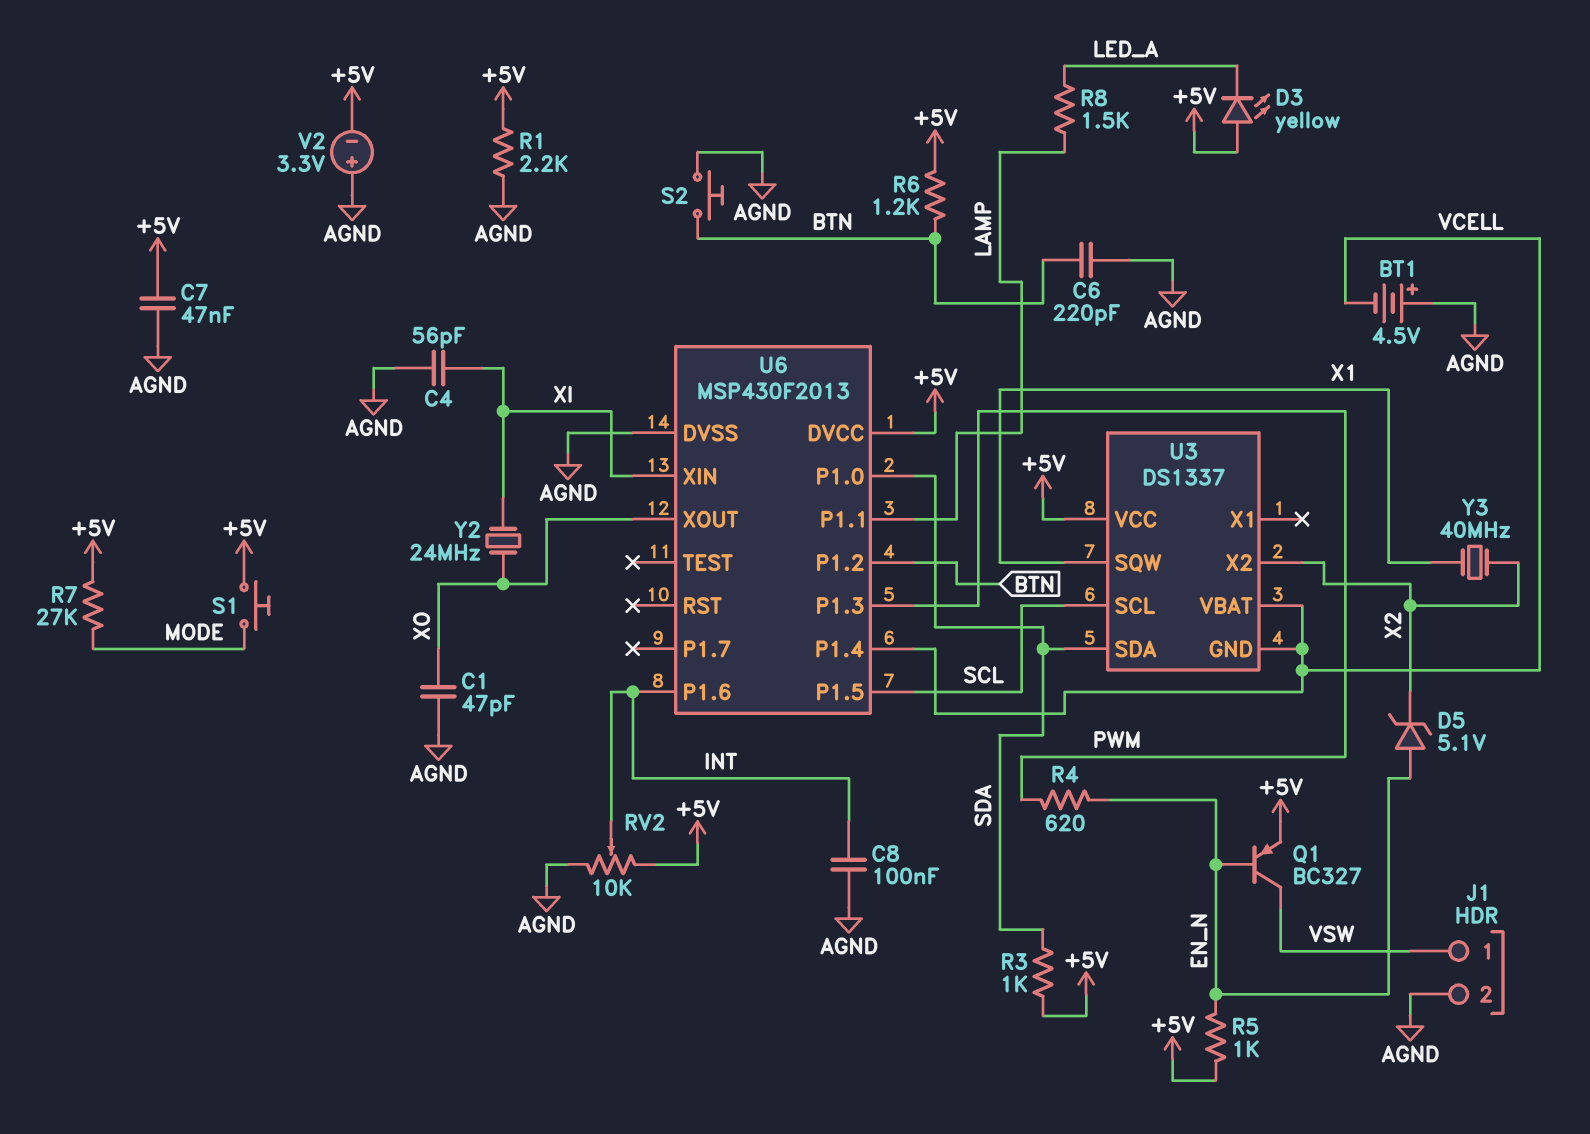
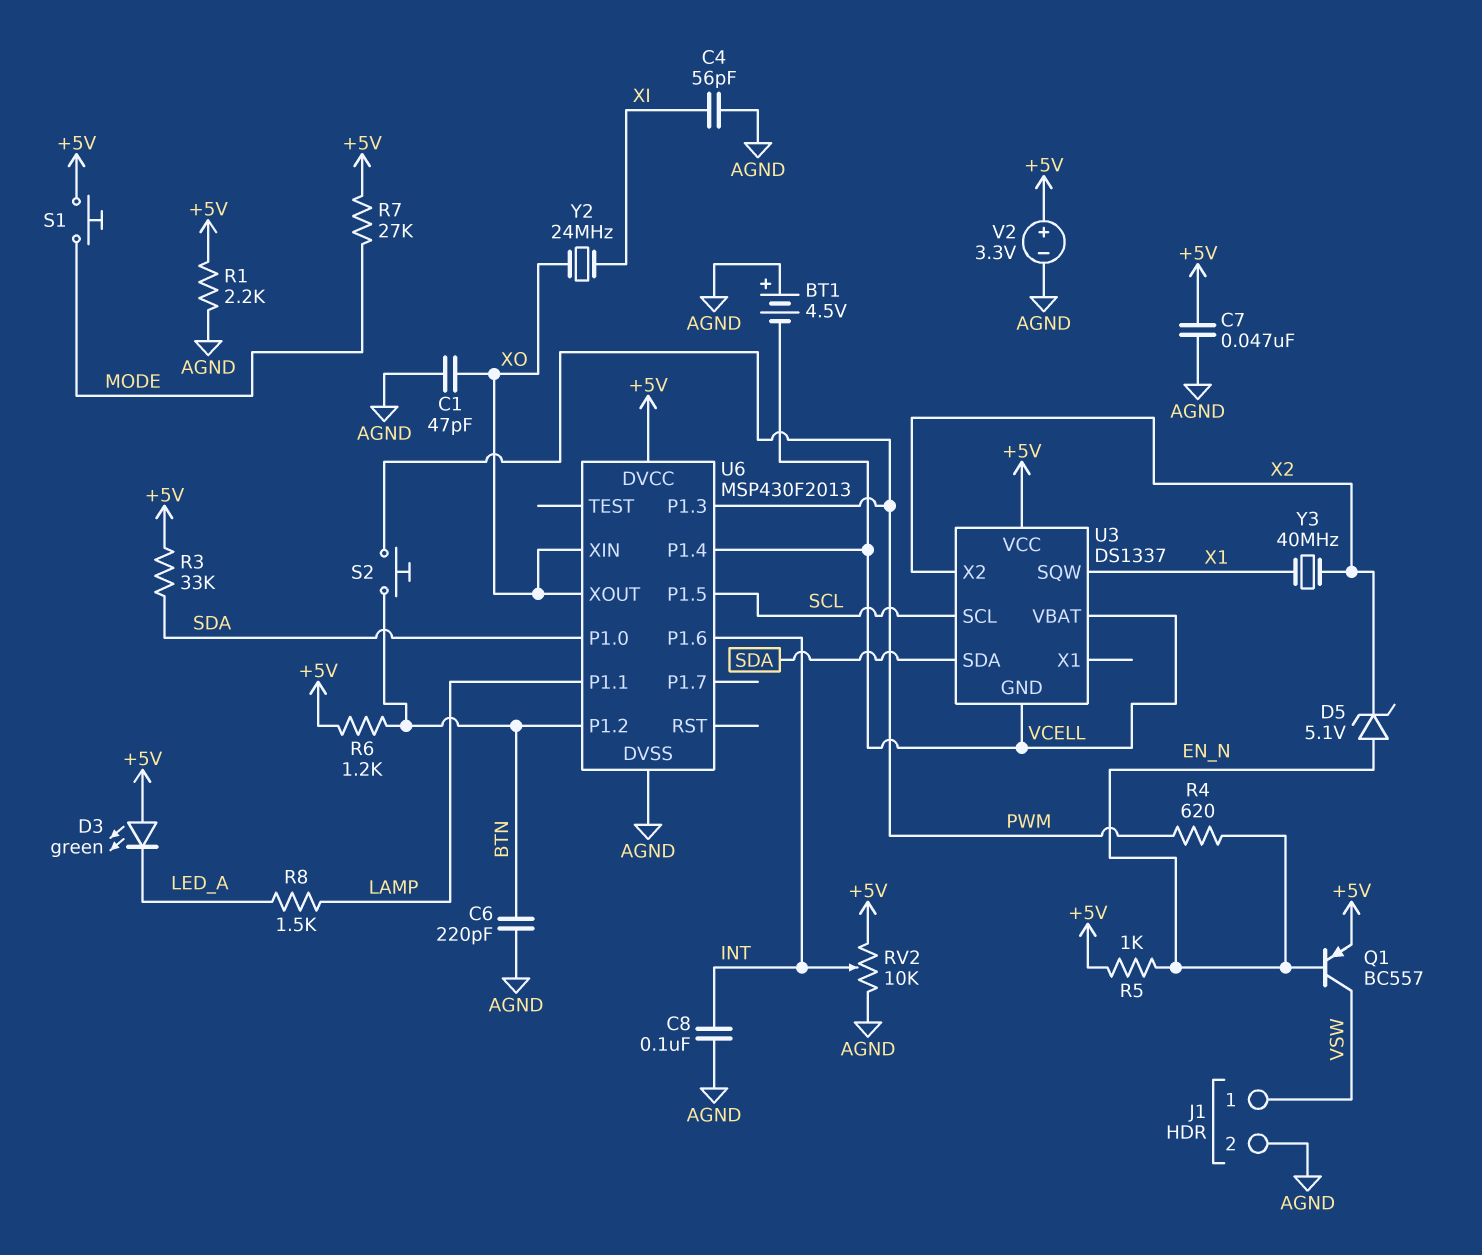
D3: LED yellow (A +5V, K LED_A) -> LED green (A +5V, K LED_A)
Q1: PNP BC327 (B EN_N, C VSW, E +5V) -> PNP BC557 (B EN_N, C VSW, E +5V)
R3: 1k (+5V, SDA) -> 33k (+5V, SDA)
S2: button (AGND, BTN) -> button (BTN, PWM)
U6 pin XIN: XI -> XO
V2: 3.3V (plus AGND, minus +5V) -> 3.3V (plus +5V, minus AGND)

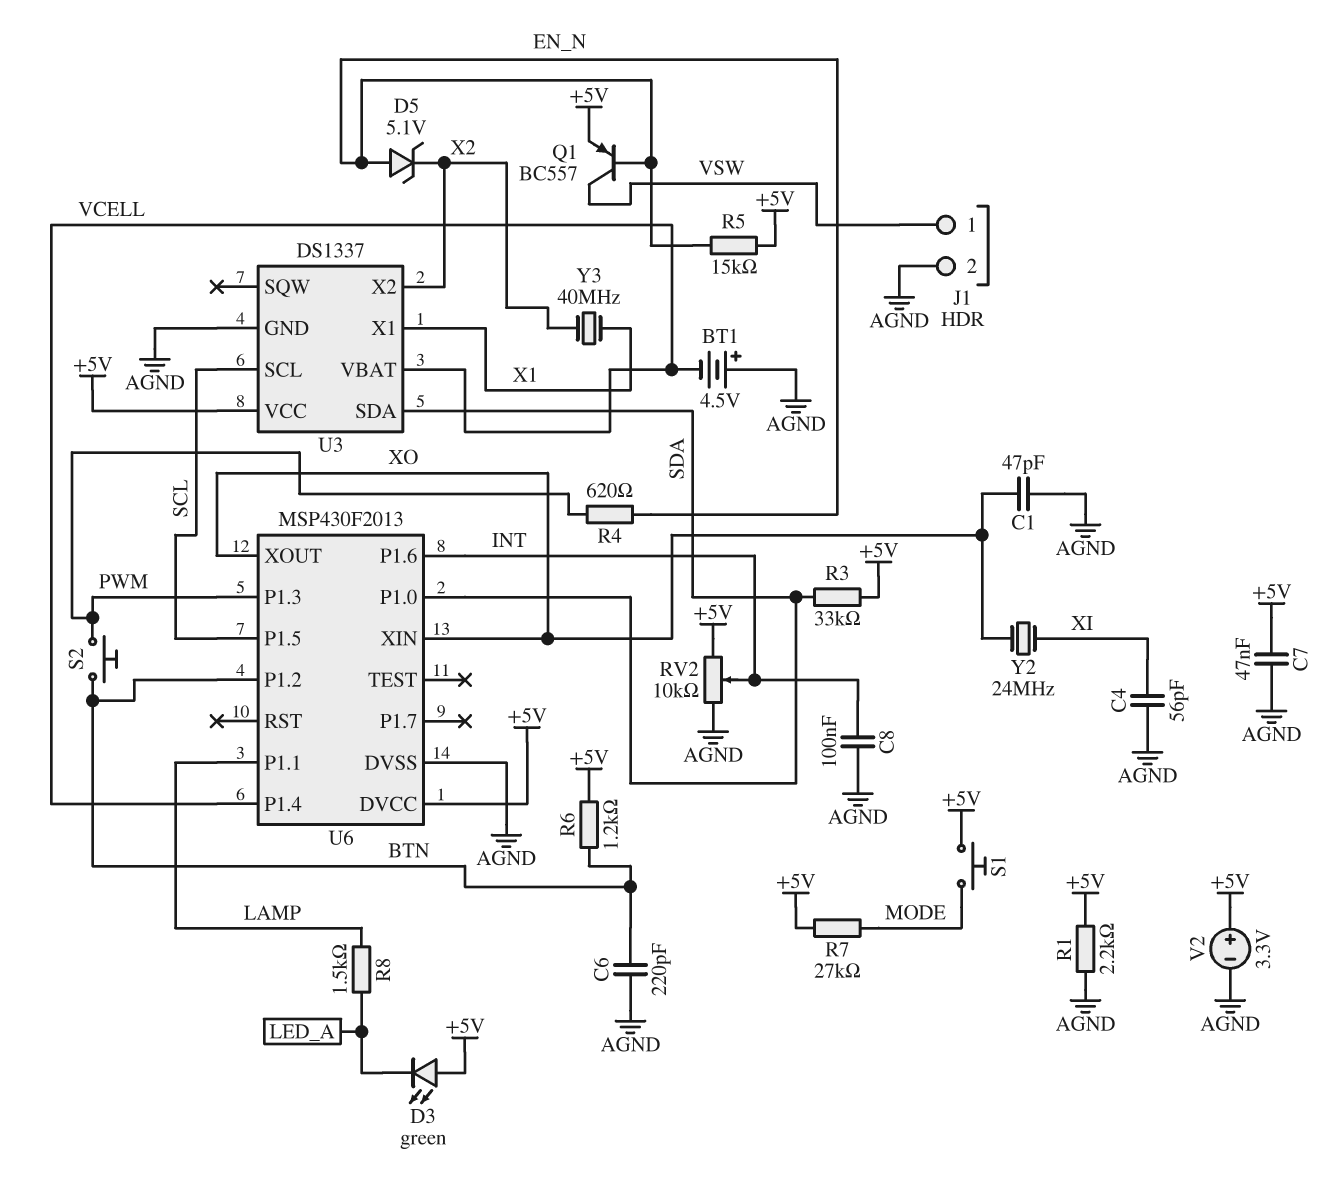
R5: 1k (+5V, EN_N) -> 15k (+5V, EN_N)
U3 pin GND: VCELL -> AGND
U3 pin SQW: X1 -> none
U3 pin X1: none -> X1

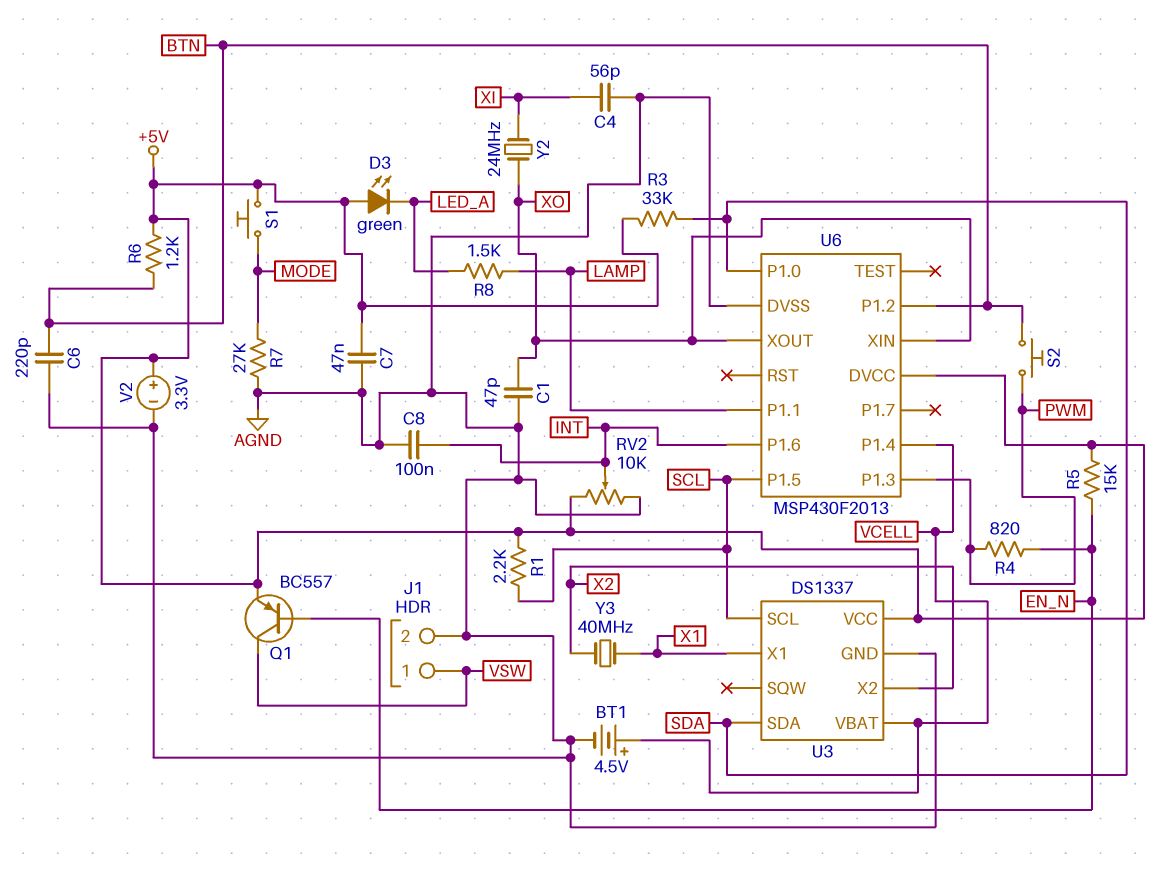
BT1: 4.5V (plus AGND, minus VCELL) -> 4.5V (plus VCELL, minus AGND)
D5: zener 5.1V (A EN_N, K X2) -> none
R1: 2.2k (+5V, AGND) -> 2.2k (+5V, SCL)
R4: 620 (EN_N, PWM) -> 820 (EN_N, PWM)
R7: 27k (+5V, MODE) -> 27k (AGND, MODE)

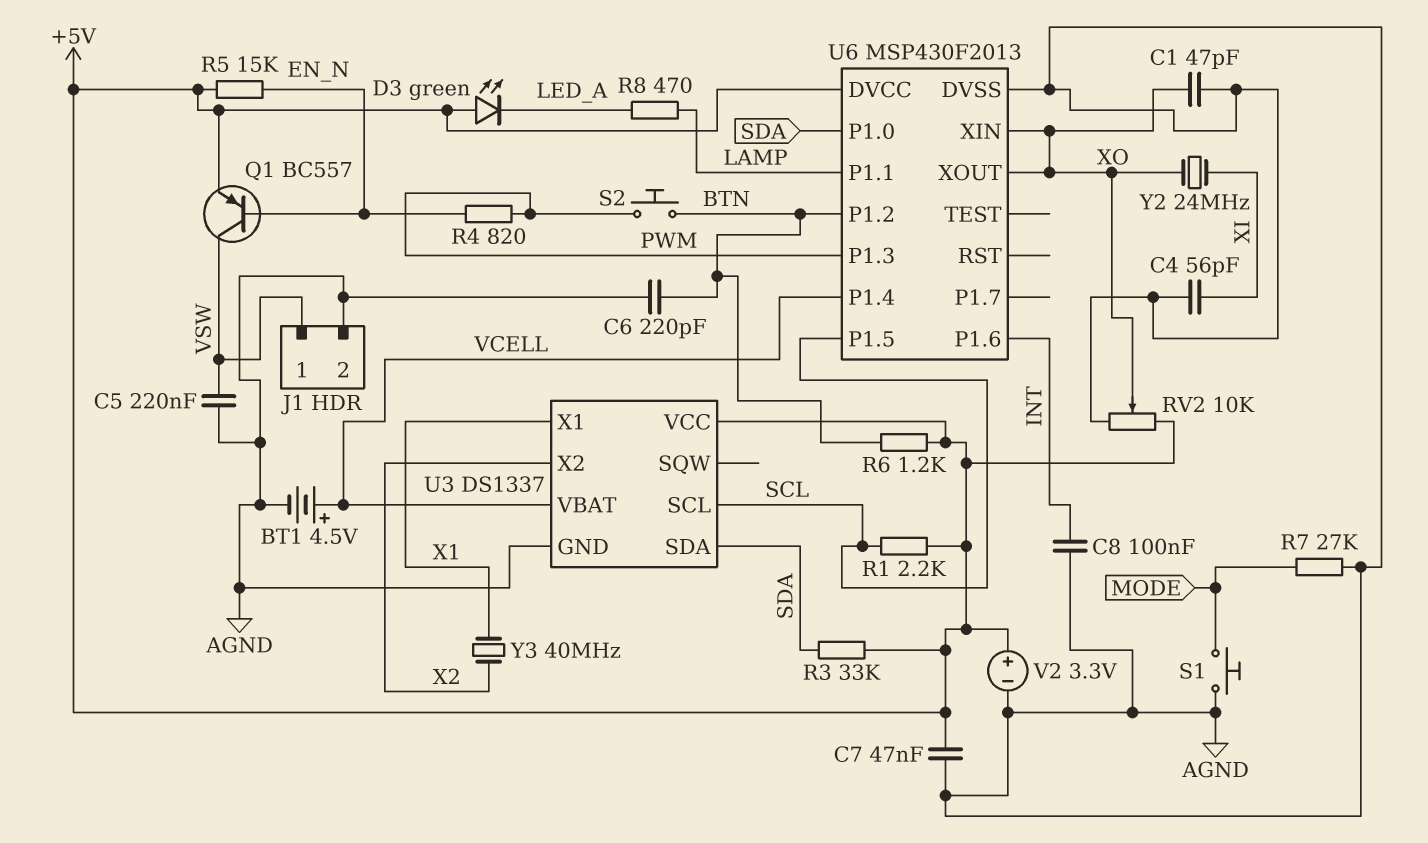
C5: none -> 220nF (AGND, VSW)
R8: 1.5k (LAMP, LED_A) -> 470 (LAMP, LED_A)
RV2: 10k (+5V, AGND, wiper INT) -> 10k (+5V, AGND, wiper XO)
S1: button (+5V, MODE) -> button (AGND, MODE)

